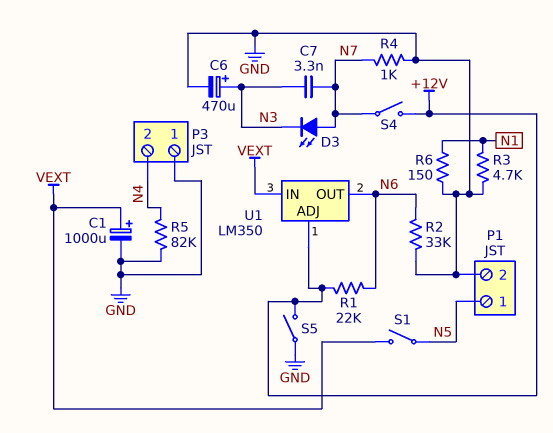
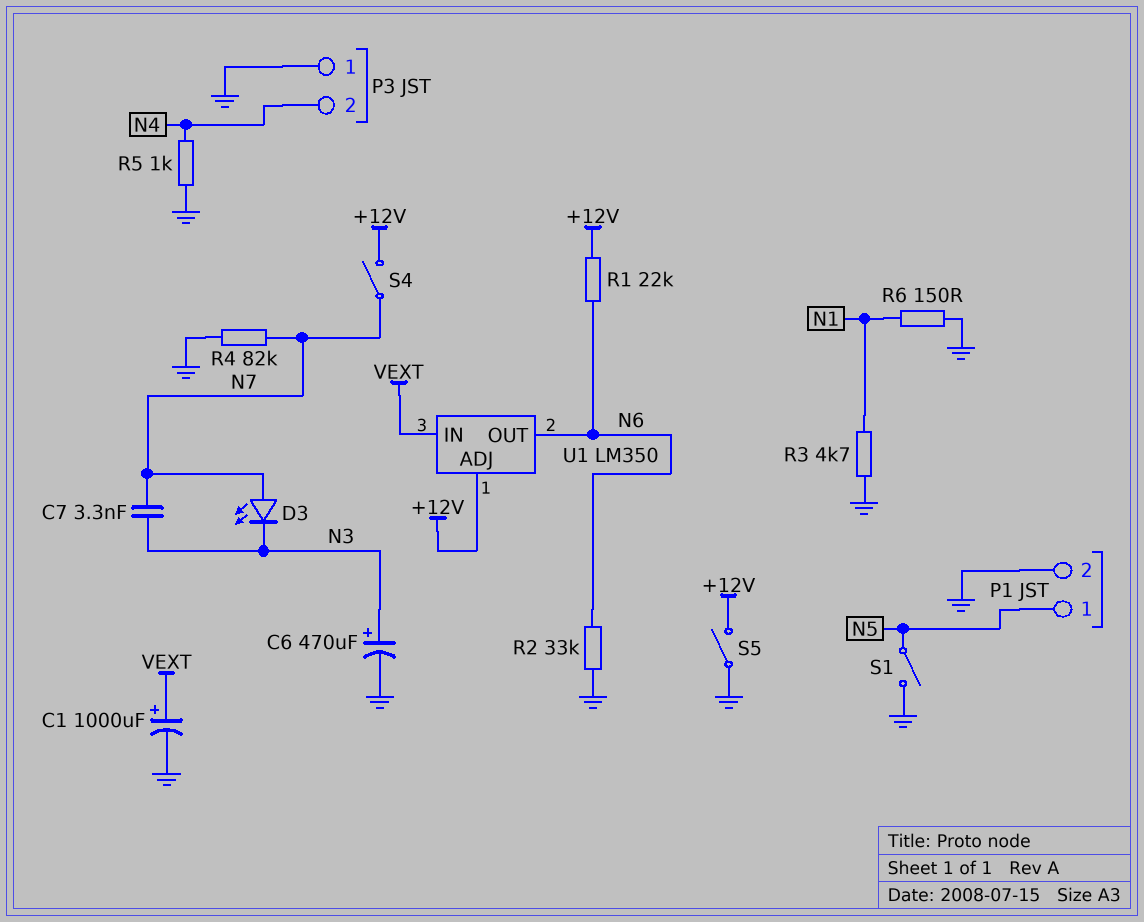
R4: 1k (GND, N7) -> 82k (GND, N7)
R5: 82k (GND, N4) -> 1k (GND, N4)
S1: switch (N5, VEXT) -> switch (GND, N5)

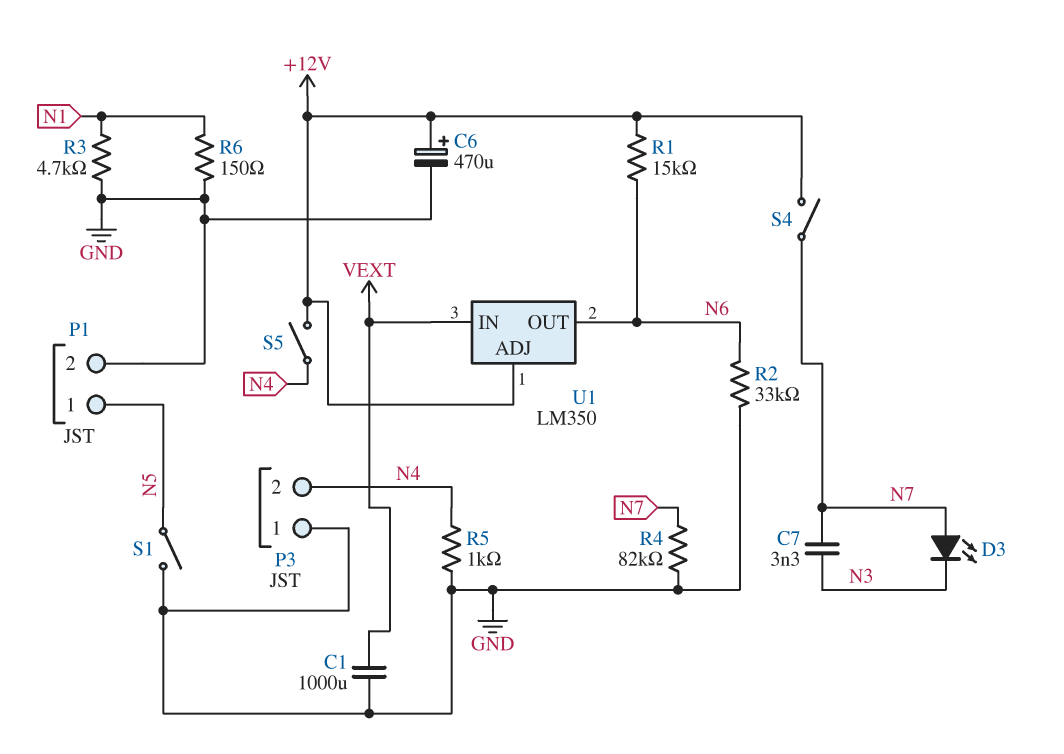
C1: 1000uF (plus VEXT, minus GND) -> 1000uF (GND, VEXT)
C6: 470uF (plus N3, minus GND) -> 470uF (plus +12V, minus GND)
R1: 22k (+12V, N6) -> 15k (+12V, N6)
S5: switch (+12V, GND) -> switch (+12V, N4)

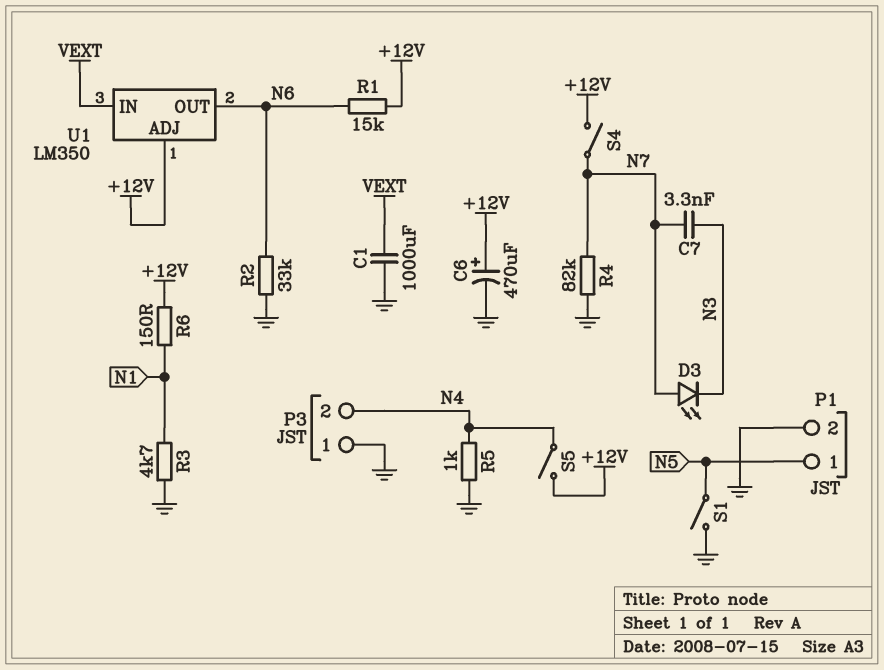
R6: 150 (GND, N1) -> 150 (+12V, N1)

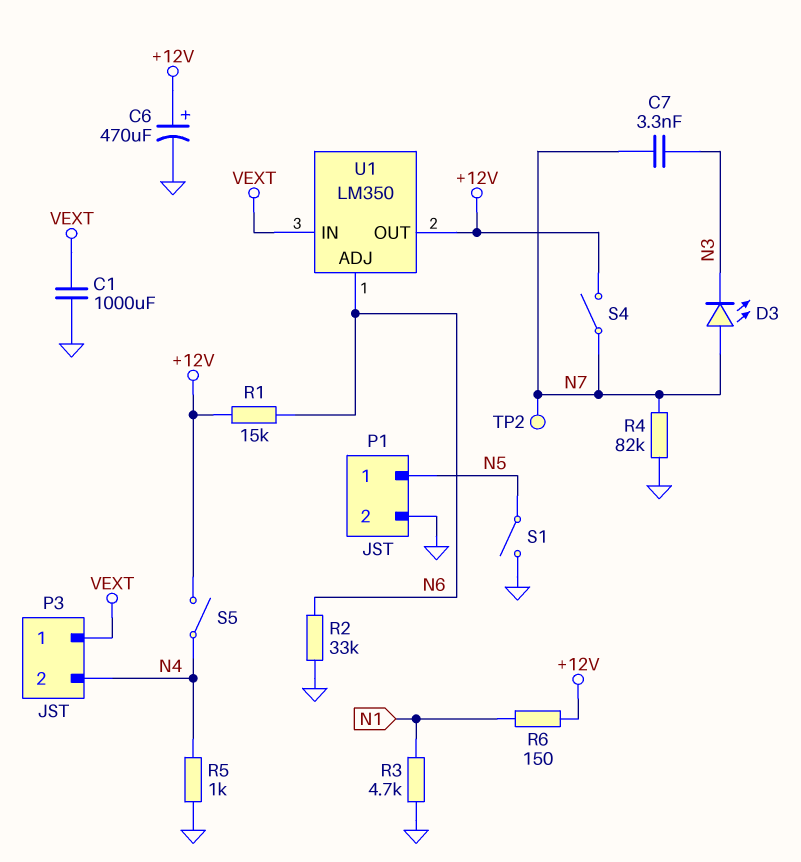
P3 pin 1: GND -> VEXT
TP2: none -> test point (N7)
U1 pin ADJ: +12V -> N6
U1 pin OUT: N6 -> +12V

